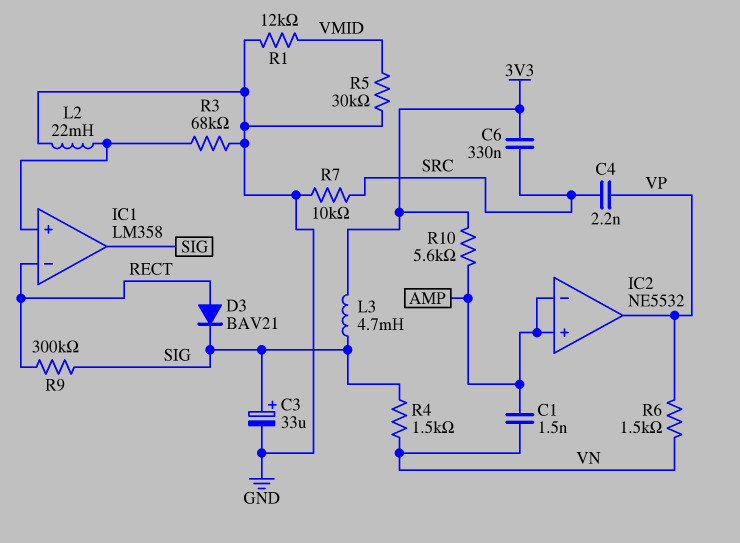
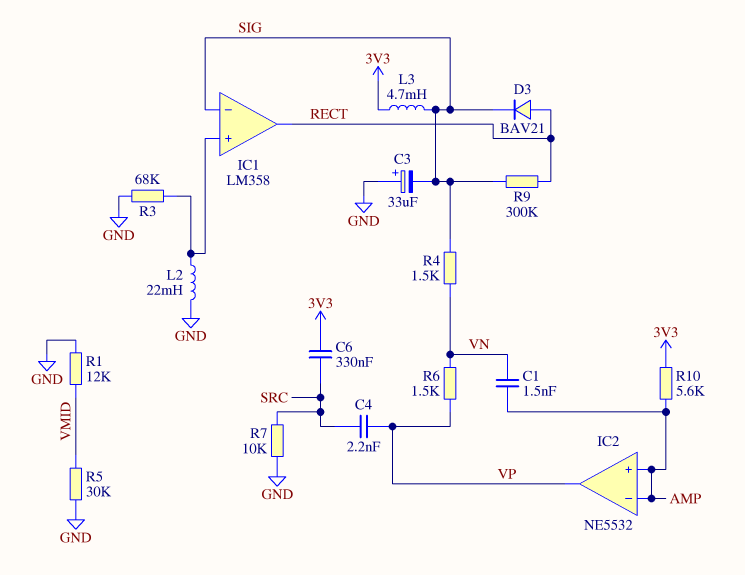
C3: 33uF (plus SIG, minus GND) -> 33uF (plus GND, minus SIG)
IC1 pin in-: RECT -> SIG
IC1 pin out: SIG -> RECT

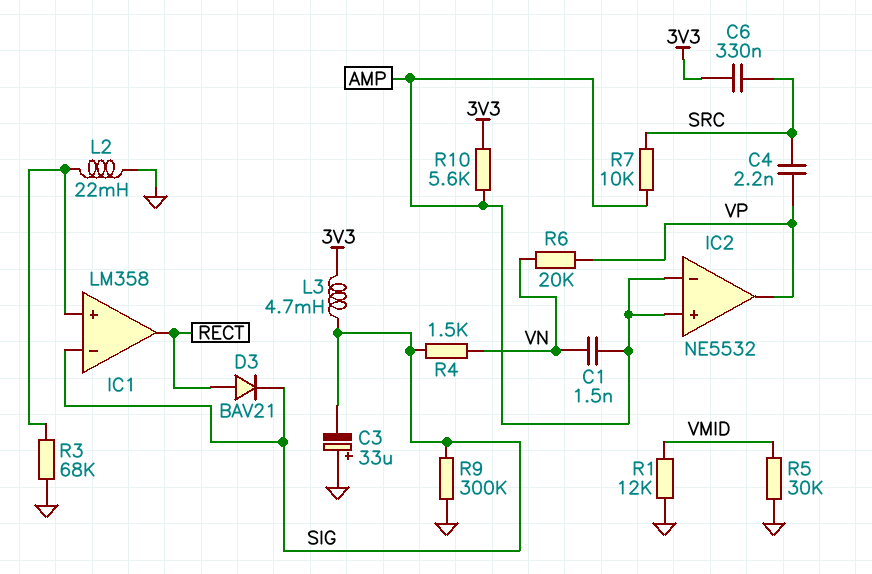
R6: 1.5k (VN, VP) -> 20k (VN, VP)
R7: 10k (GND, SRC) -> 10k (AMP, SRC)
R9: 300k (RECT, SIG) -> 300k (GND, SIG)

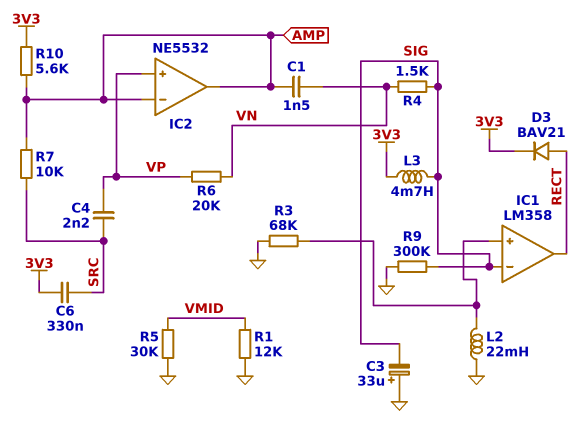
D3: diode BAV21 (A RECT, K SIG) -> diode BAV21 (A RECT, K 3V3)
IC2 pin in+: AMP -> VP
IC2 pin out: VP -> AMP

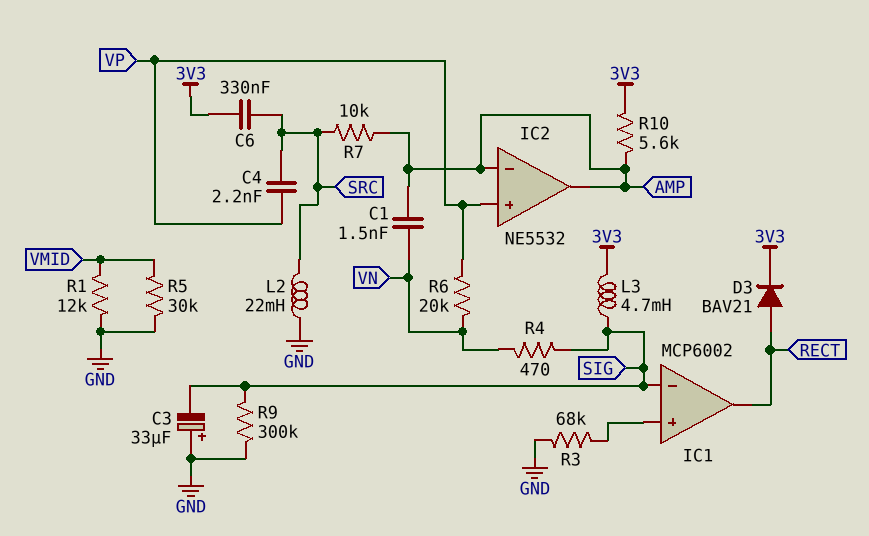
IC1: LM358 -> MCP6002
L2: 22mH (GND, IC1/in+) -> 22mH (GND, SRC)
R4: 1.5k (SIG, VN) -> 470 (SIG, VN)

